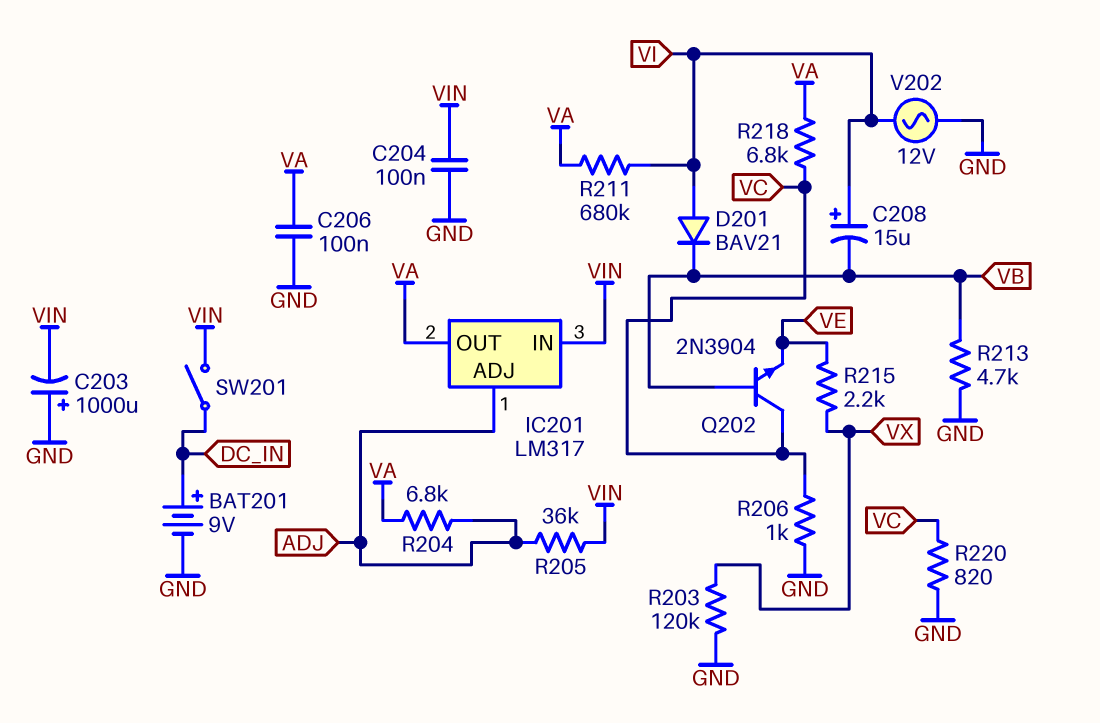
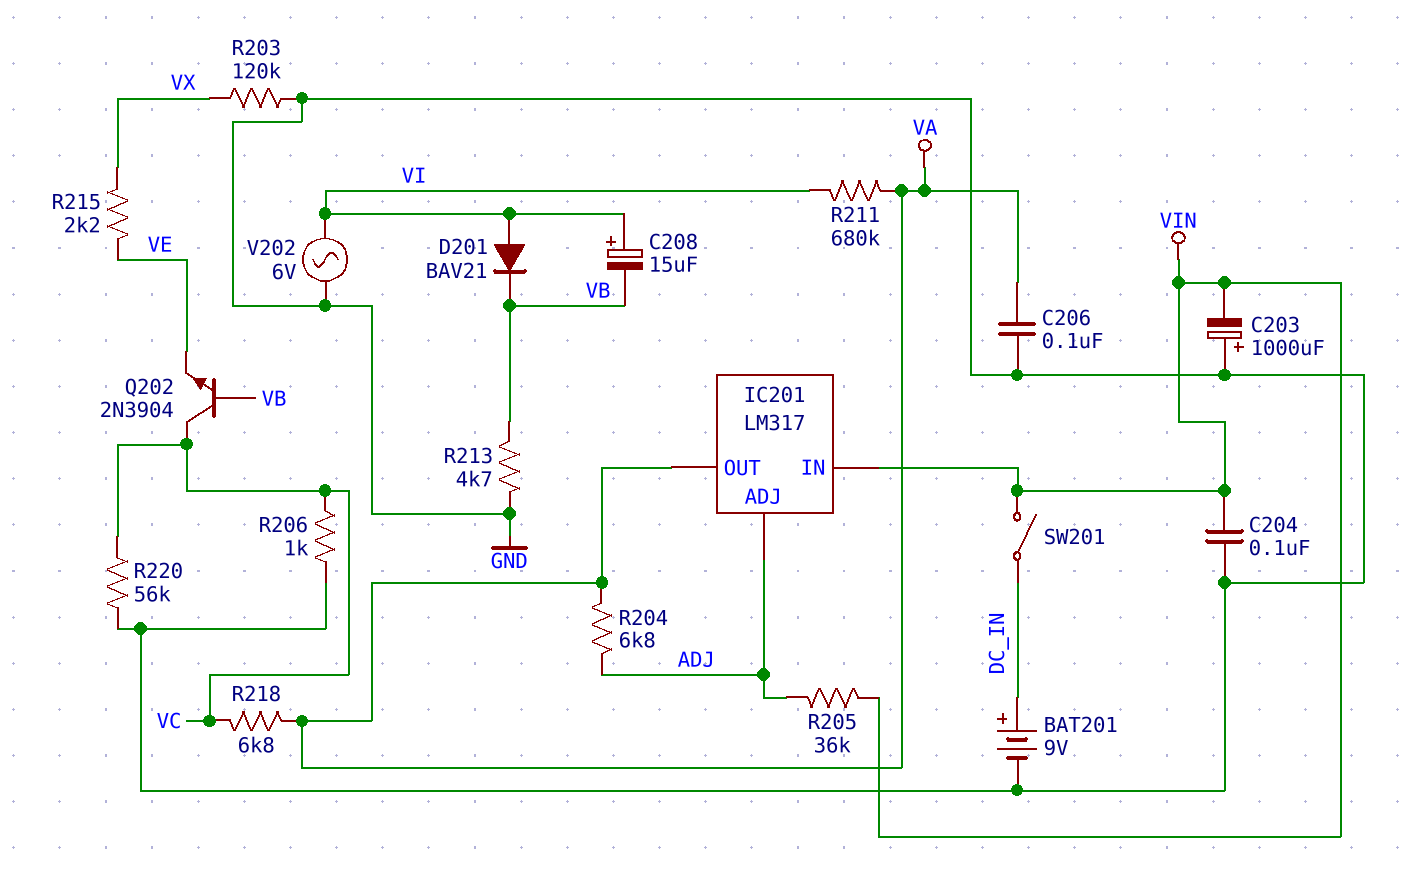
R220: 820 (GND, VC) -> 56k (GND, VC)
V202: AC 12V (GND, VI) -> AC 6V (GND, VI)

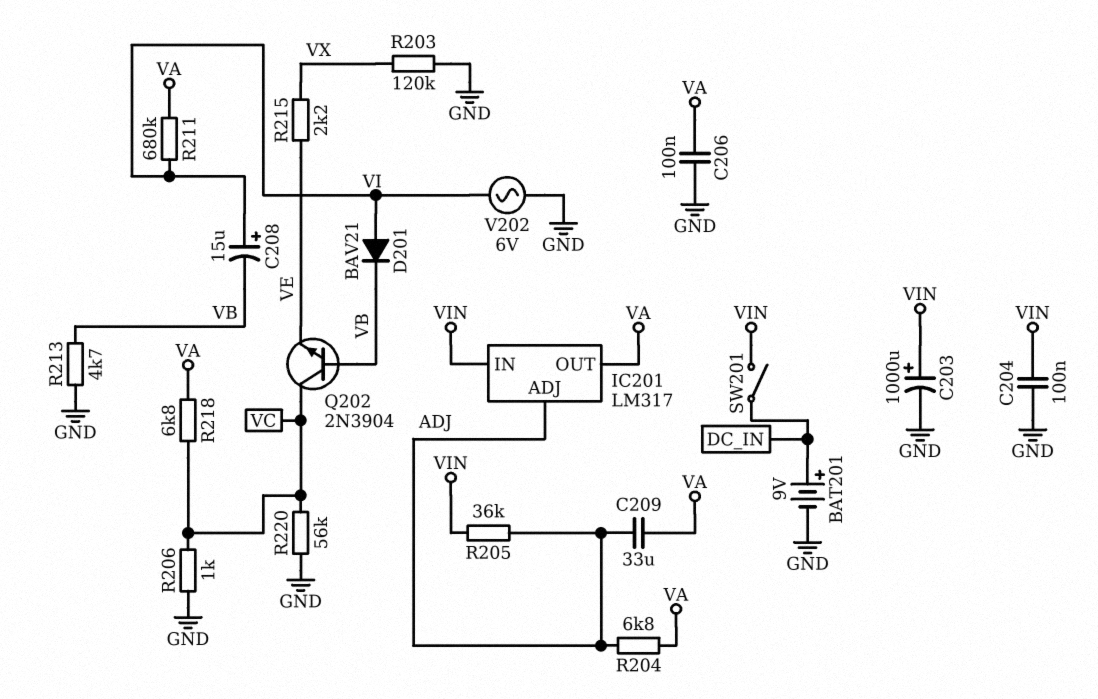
C203: 1000uF (plus GND, minus VIN) -> 1000uF (plus VIN, minus GND)
C209: none -> 33uF (ADJ, VA)

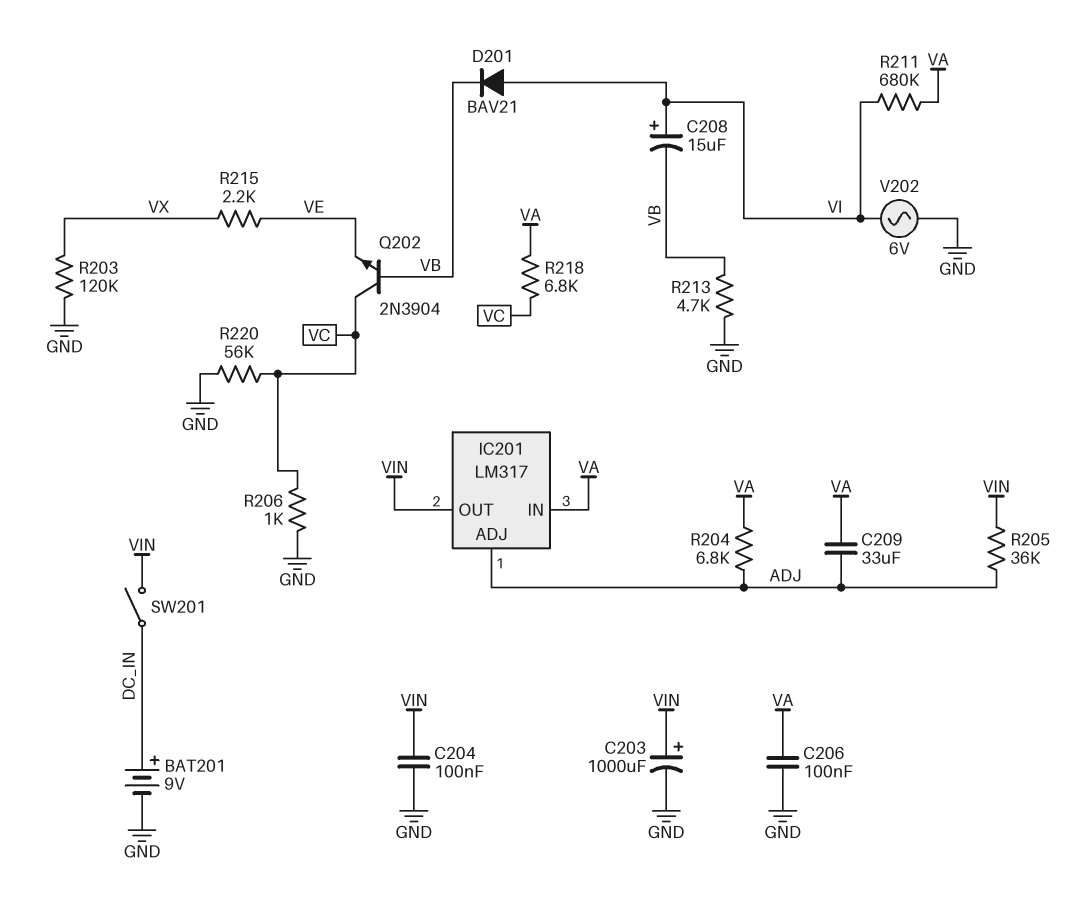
IC201 pin IN: VIN -> VA
IC201 pin OUT: VA -> VIN

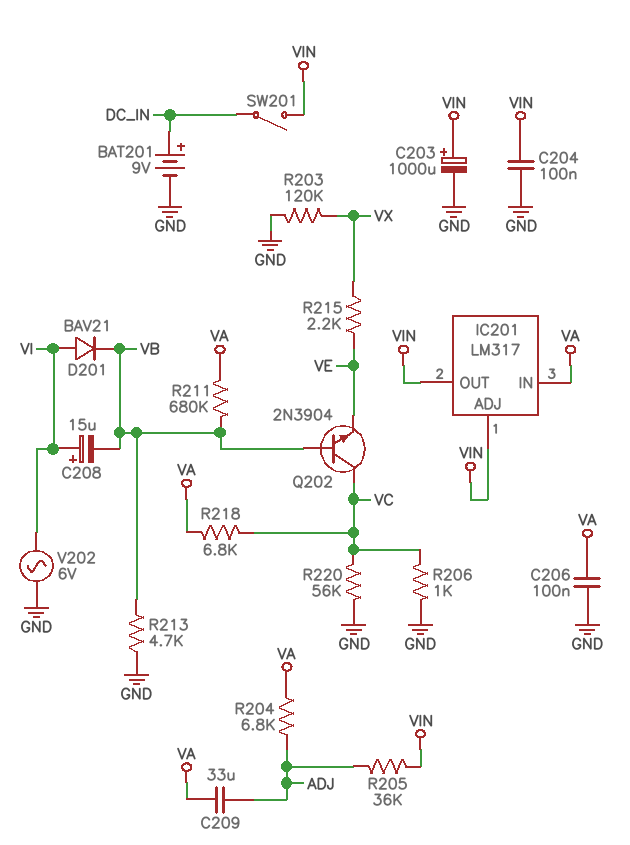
IC201 pin ADJ: ADJ -> VIN
R211: 680k (VA, VI) -> 680k (VA, VB)

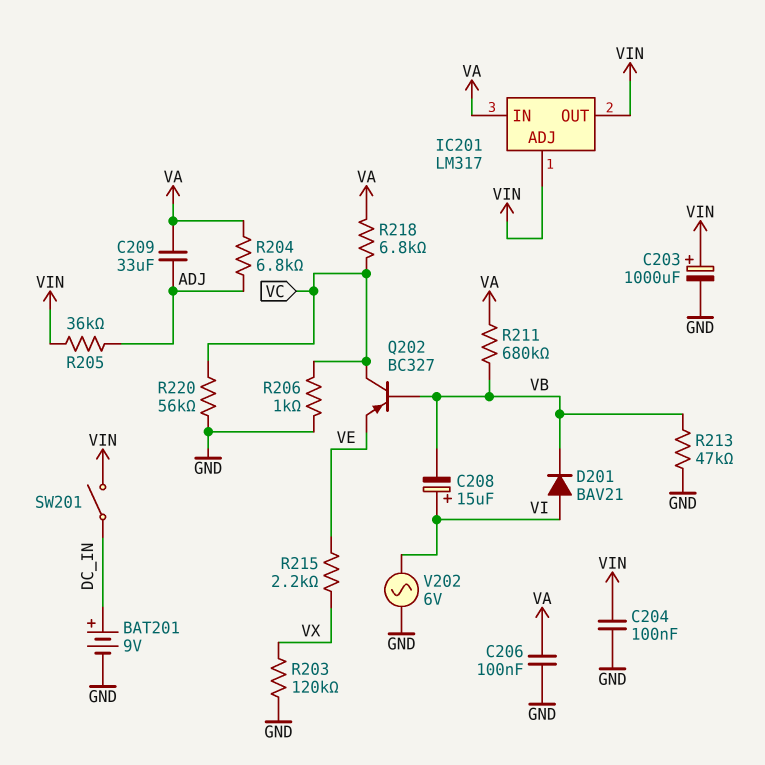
Q202: NPN 2N3904 (B VB, C VC, E VE) -> PNP BC327 (B VB, C VC, E VE)
R213: 4.7k (GND, VB) -> 47k (GND, VB)

